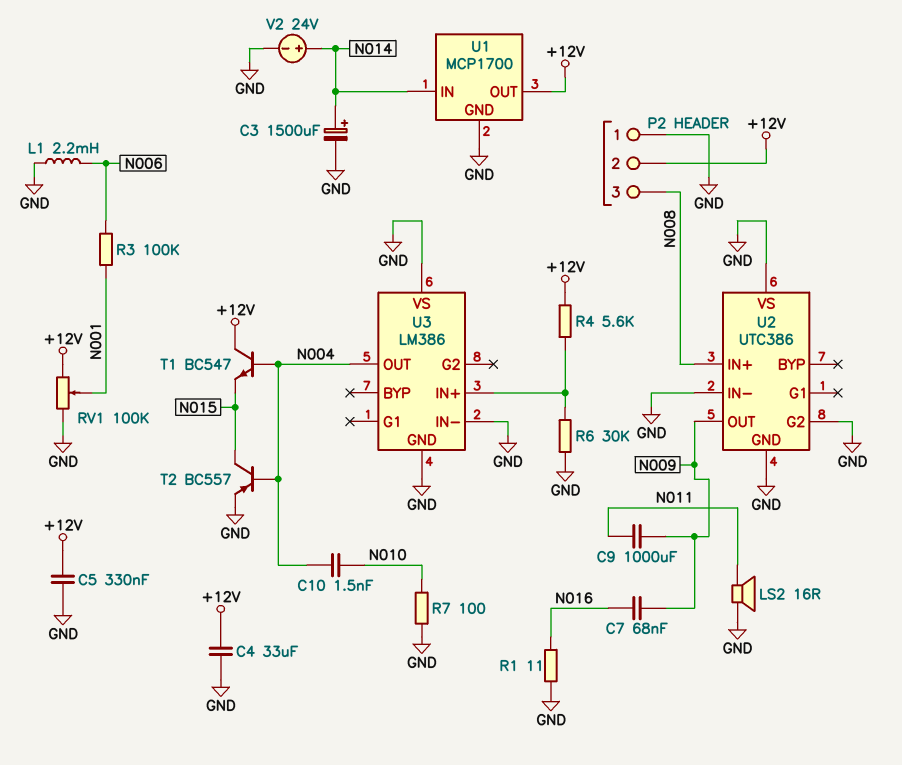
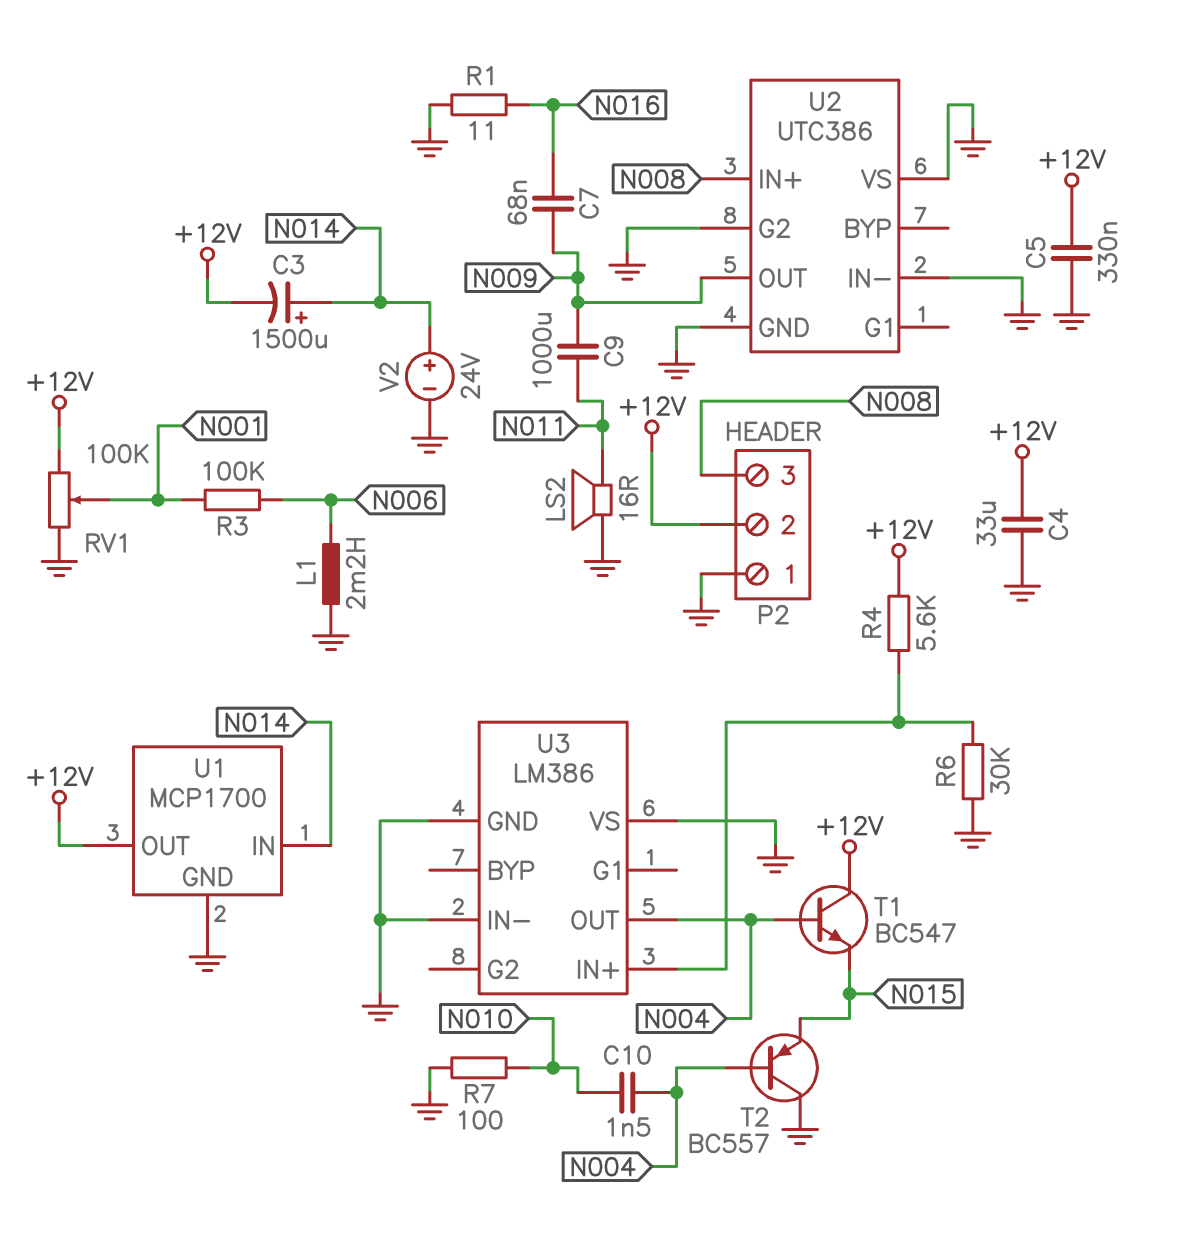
C3: 1500uF (plus N014, minus GND) -> 1500uF (plus N014, minus +12V)
T2: PNP BC557 (B N004, C N015, E GND) -> PNP BC557 (B N004, C GND, E N015)

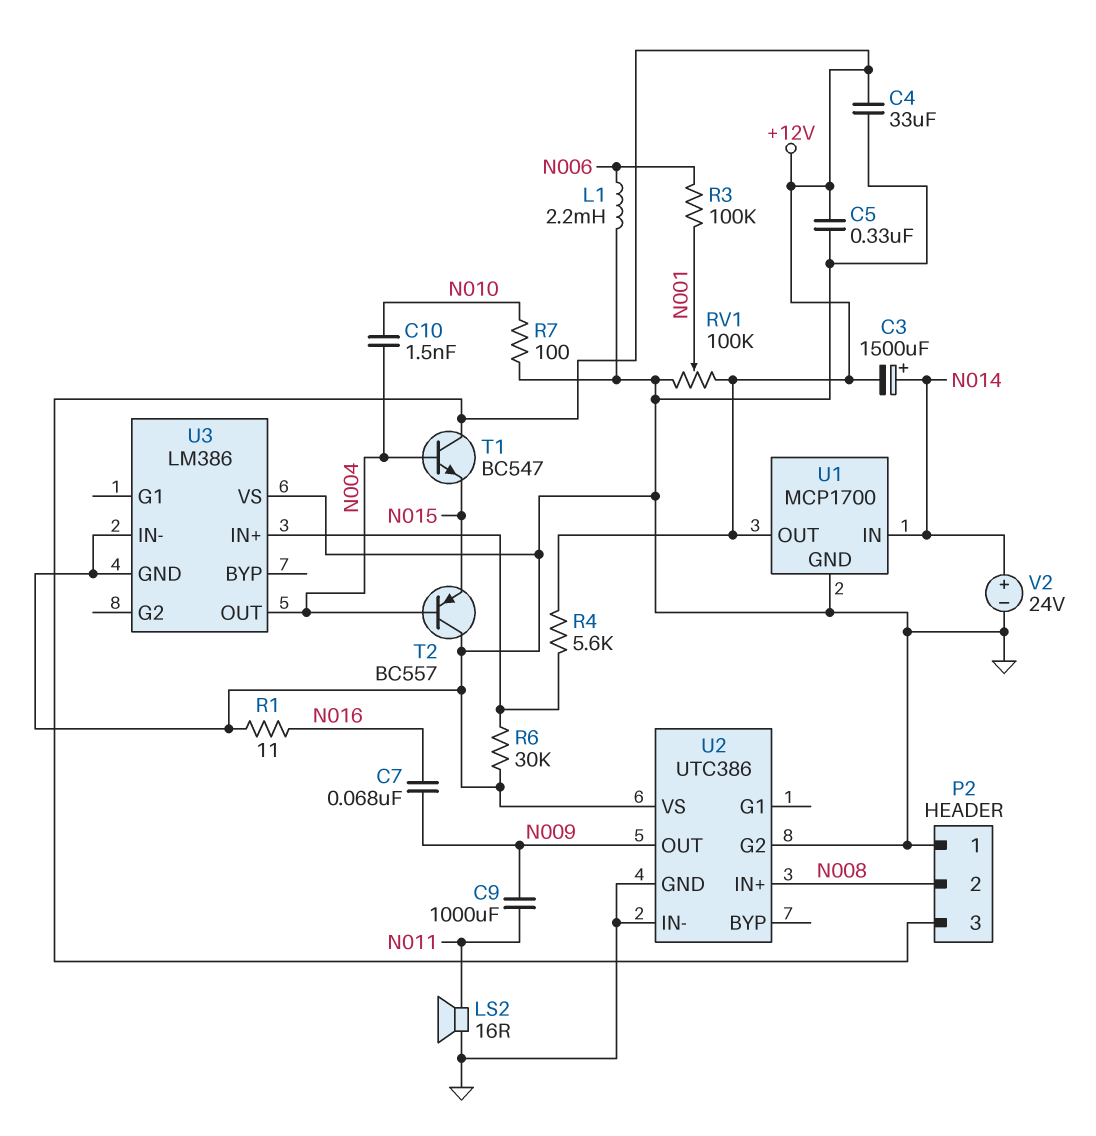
P2 pin 2: +12V -> N008
P2 pin 3: N008 -> +12V

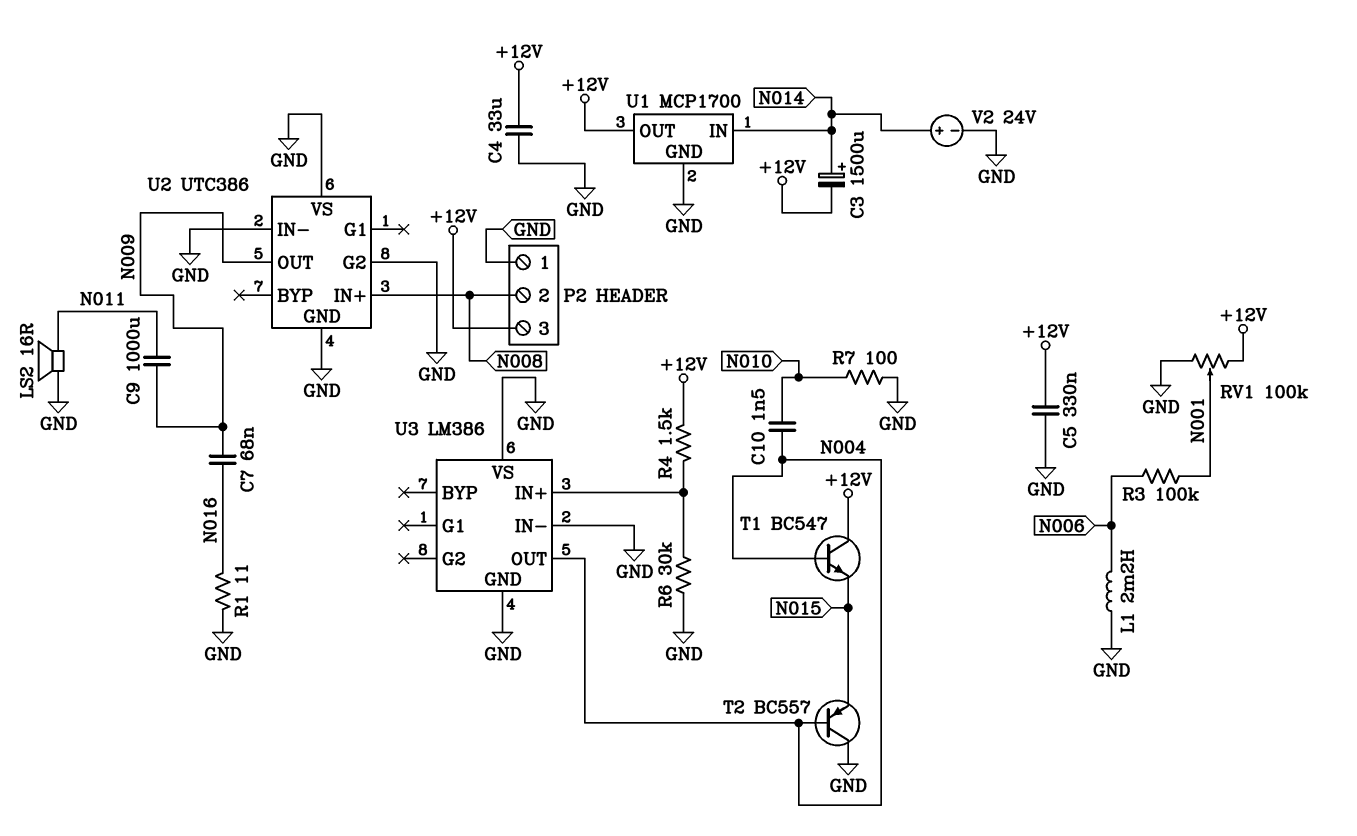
R4: 5.6k (+12V, U3/IN+) -> 1.5k (+12V, U3/IN+)

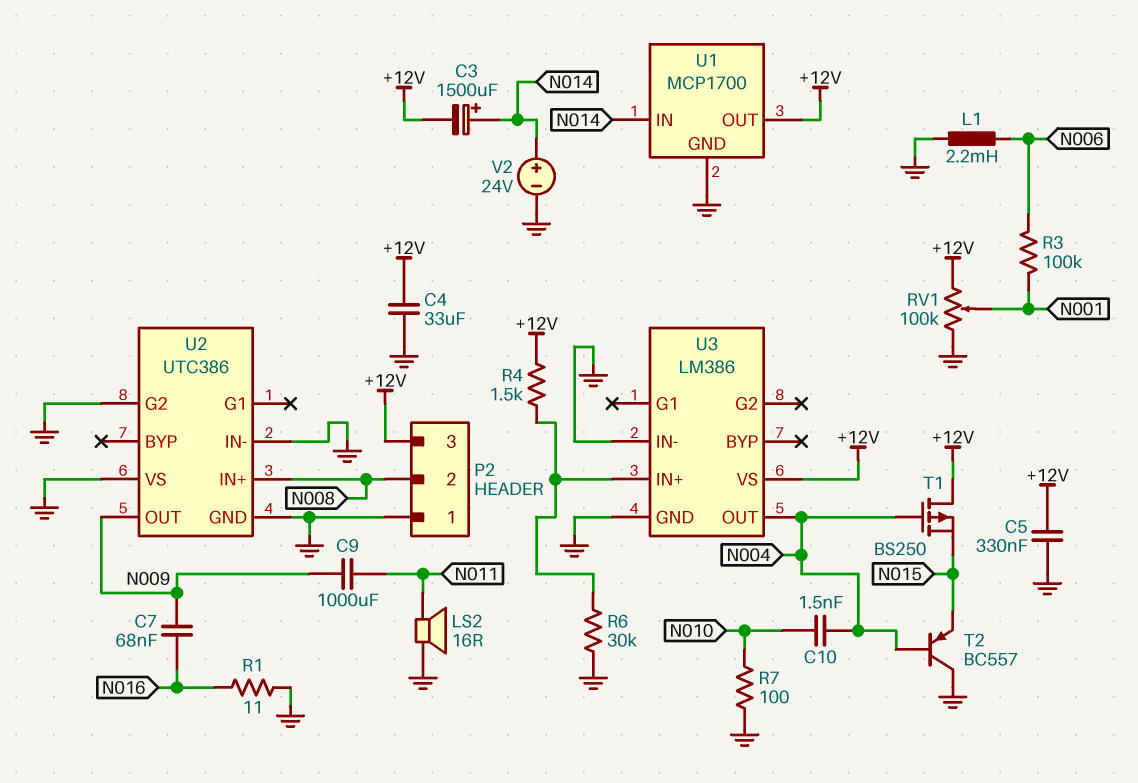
T1: NPN BC547 (B N004, C +12V, E N015) -> PMOS BS250 (G N004, D +12V, S N015)
U3 pin VS: GND -> +12V

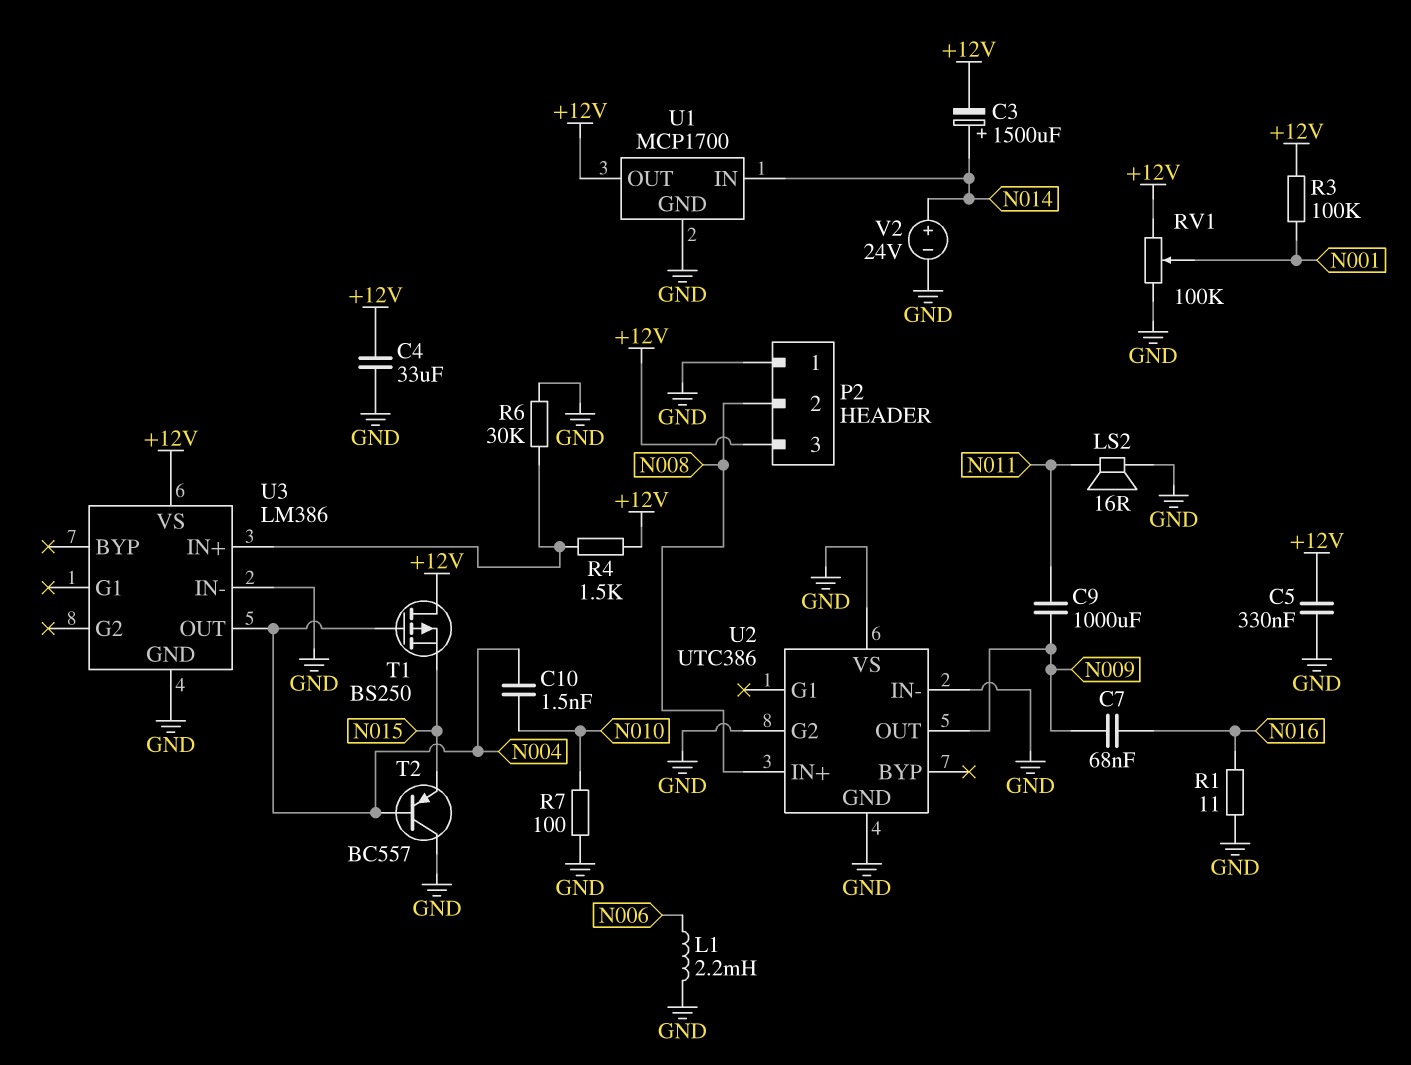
R3: 100k (N001, N006) -> 100k (+12V, N001)

